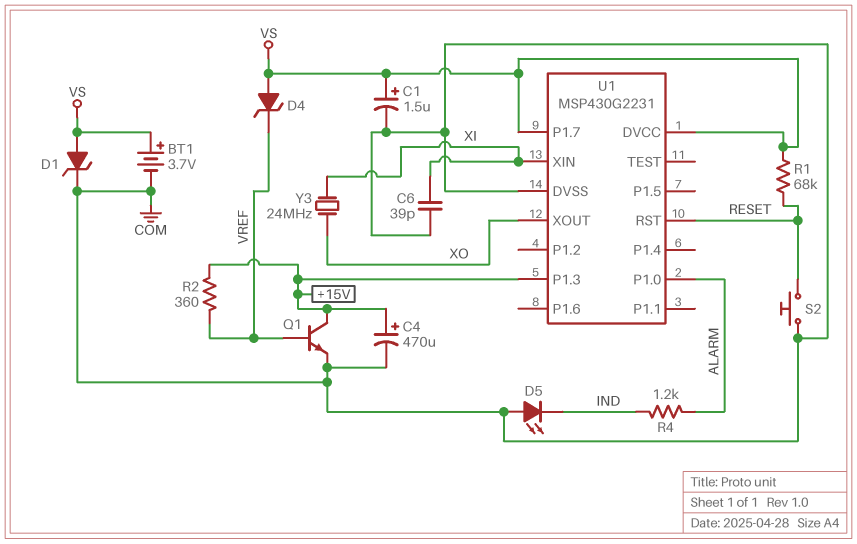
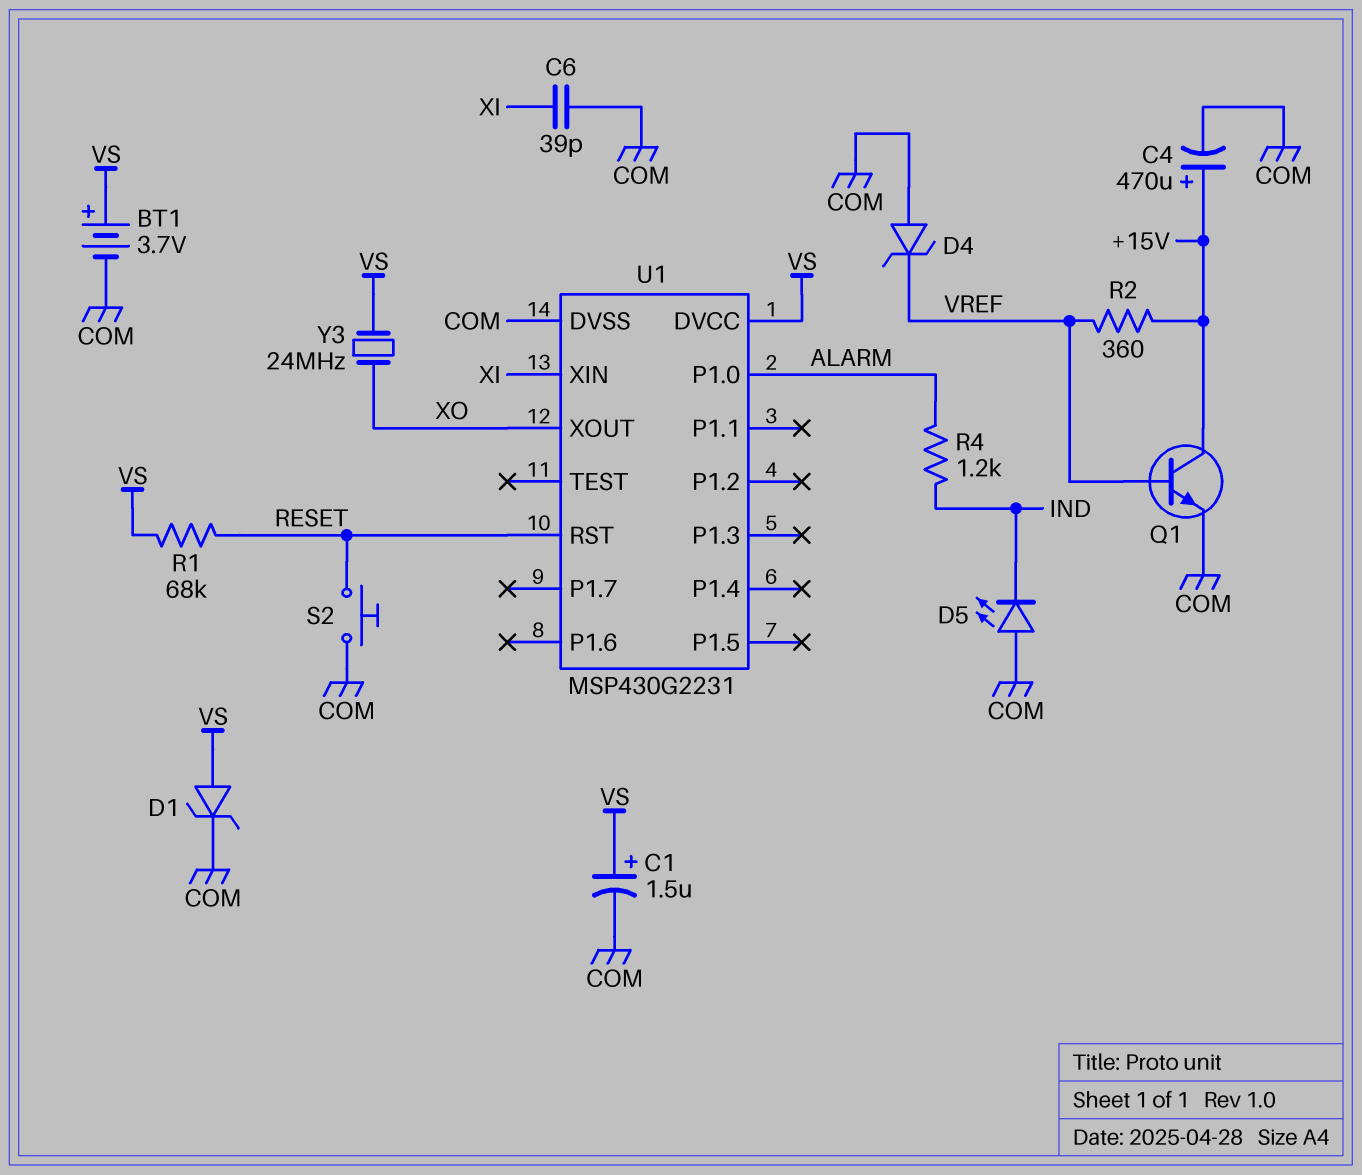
D4: zener (A VS, K VREF) -> zener (A COM, K VREF)
U1 pin P1.3: +15V -> none
U1 pin P1.7: VS -> none
Y3: 24MHz (XI, XO) -> 24MHz (VS, XO)

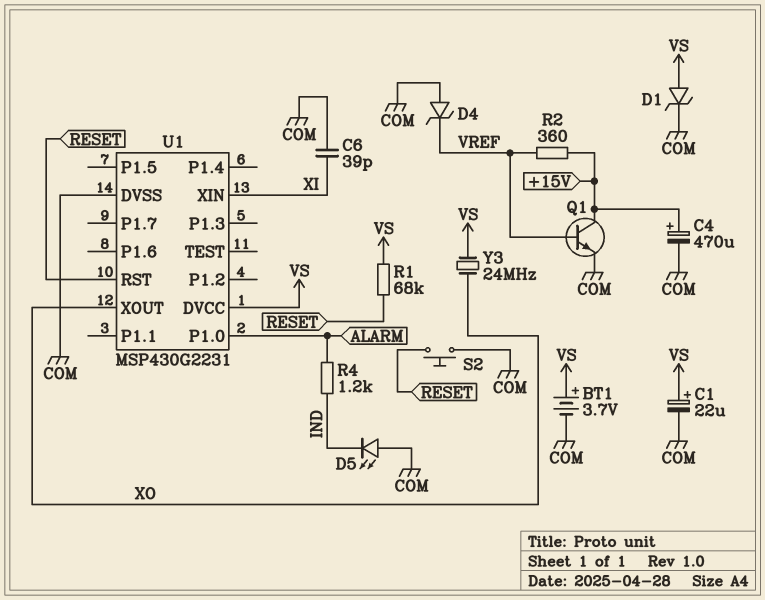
C1: 1.5uF (plus VS, minus COM) -> 22uF (plus VS, minus COM)

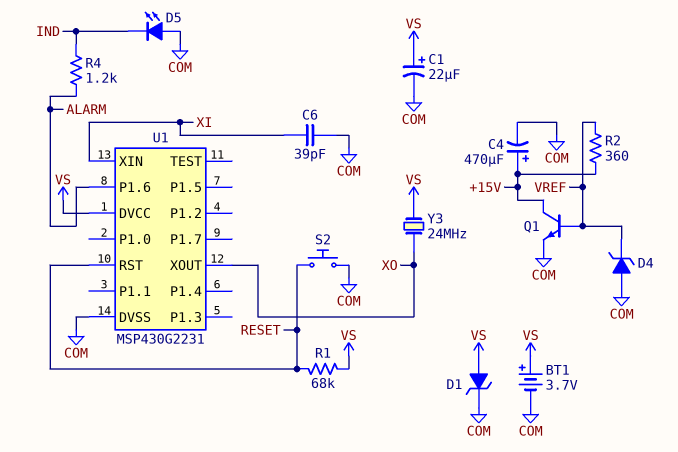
U1 pin P1.0: ALARM -> none
U1 pin P1.6: none -> ALARM

